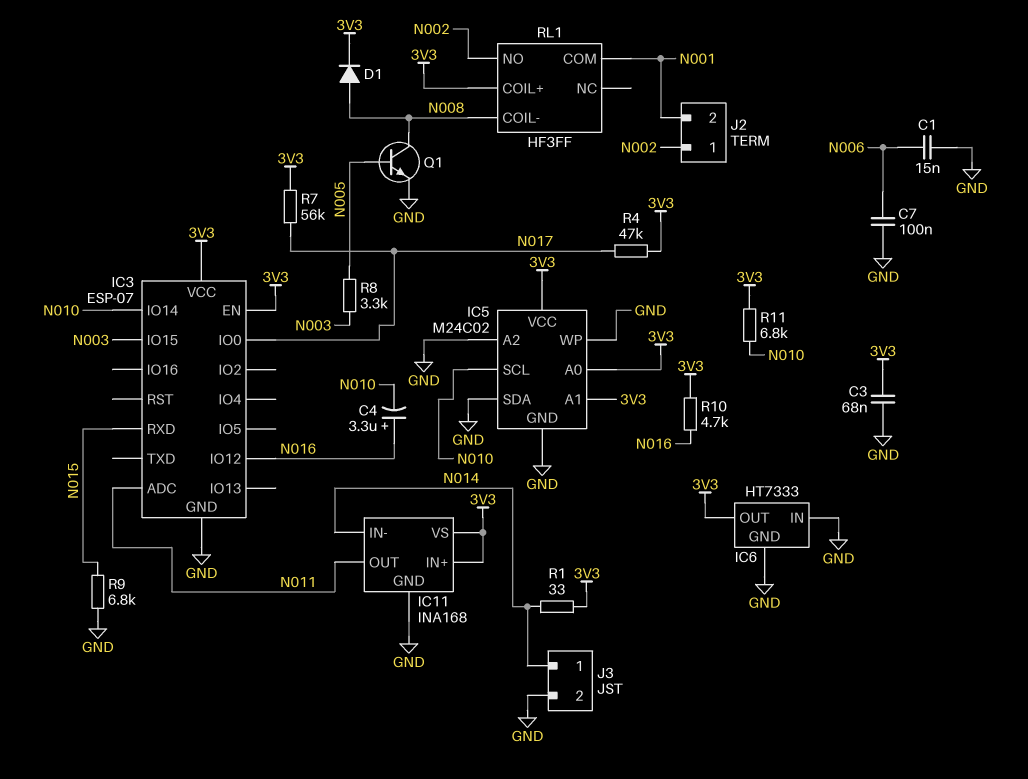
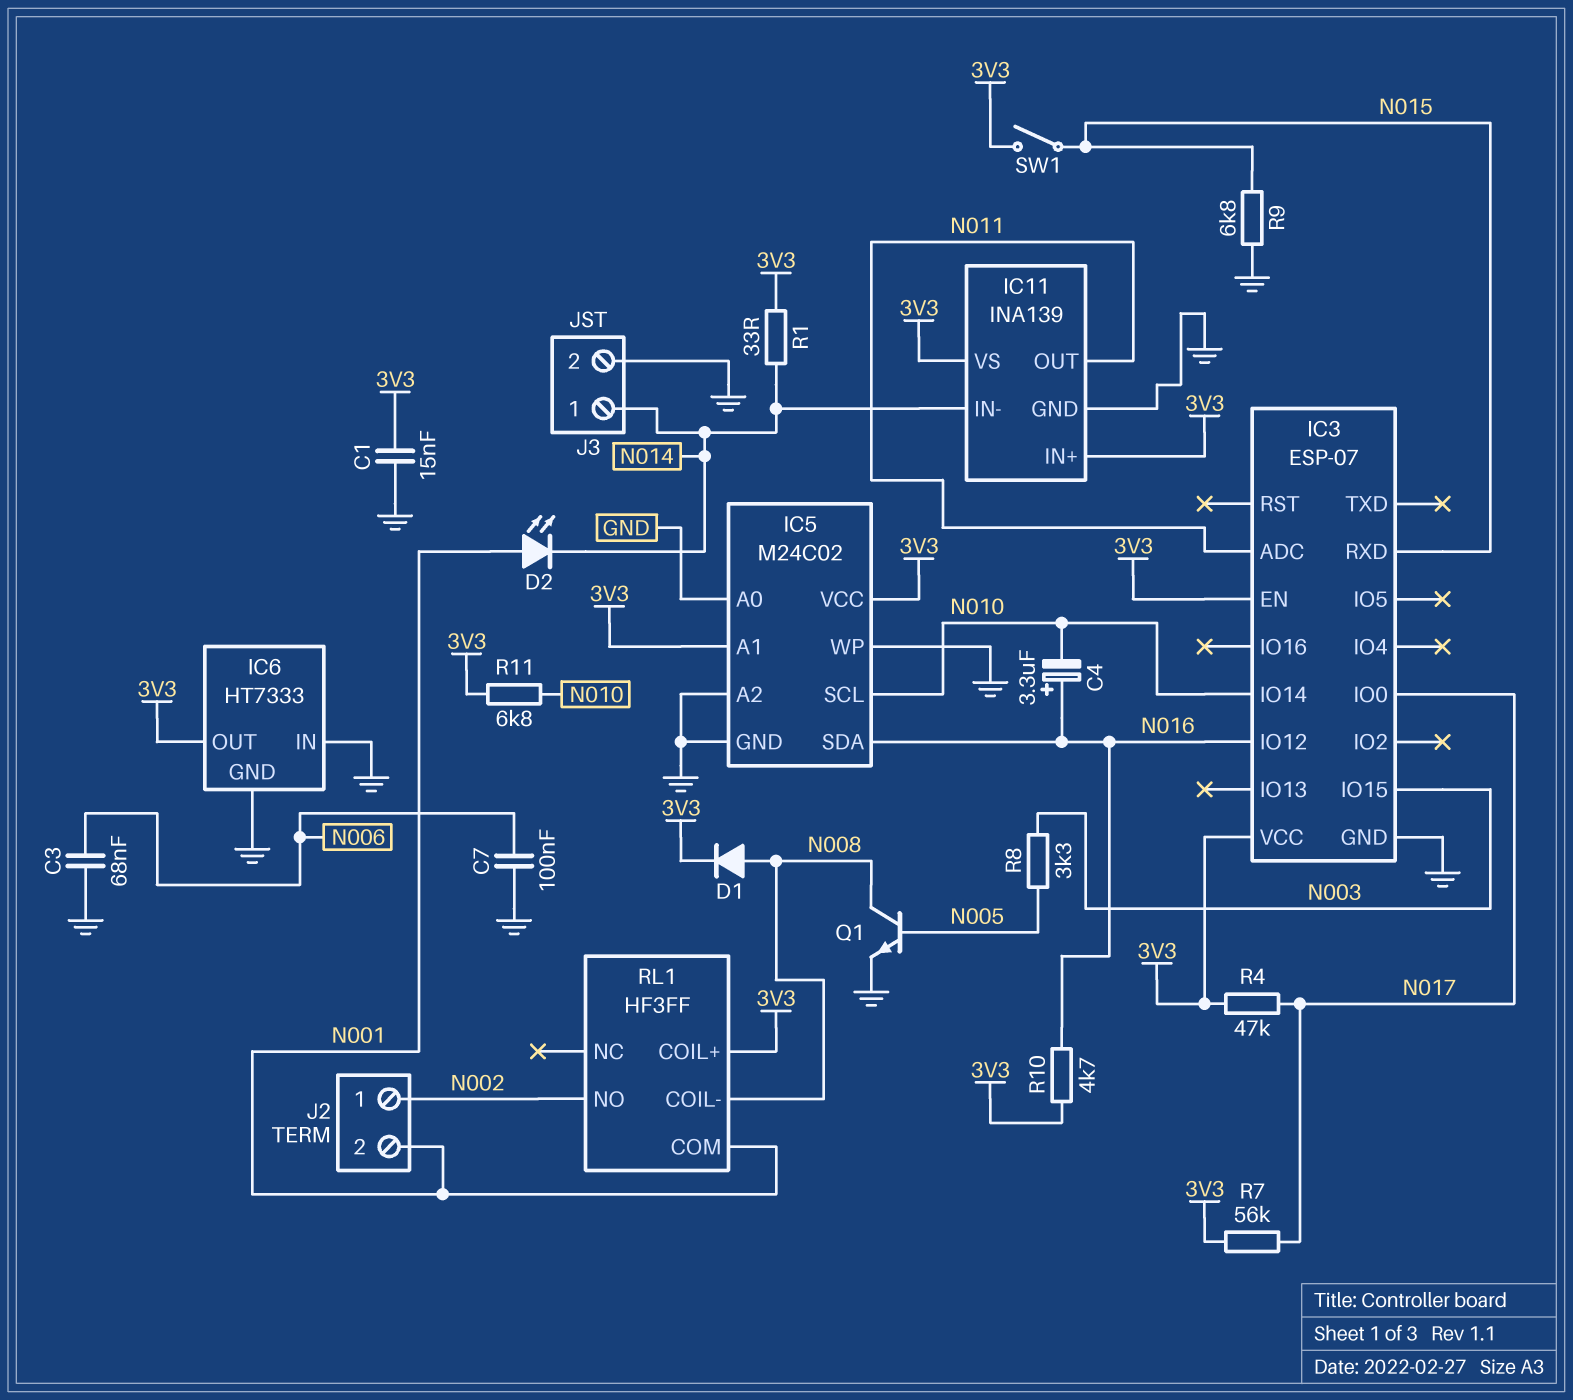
C1: 15nF (GND, N006) -> 15nF (3V3, GND)
C3: 68nF (3V3, GND) -> 68nF (GND, N006)
D2: none -> LED (A N001, K N014)
IC5 pin A0: 3V3 -> GND
IC5 pin SDA: GND -> N016
IC11: INA168 -> INA139
SW1: none -> switch (3V3, N015)

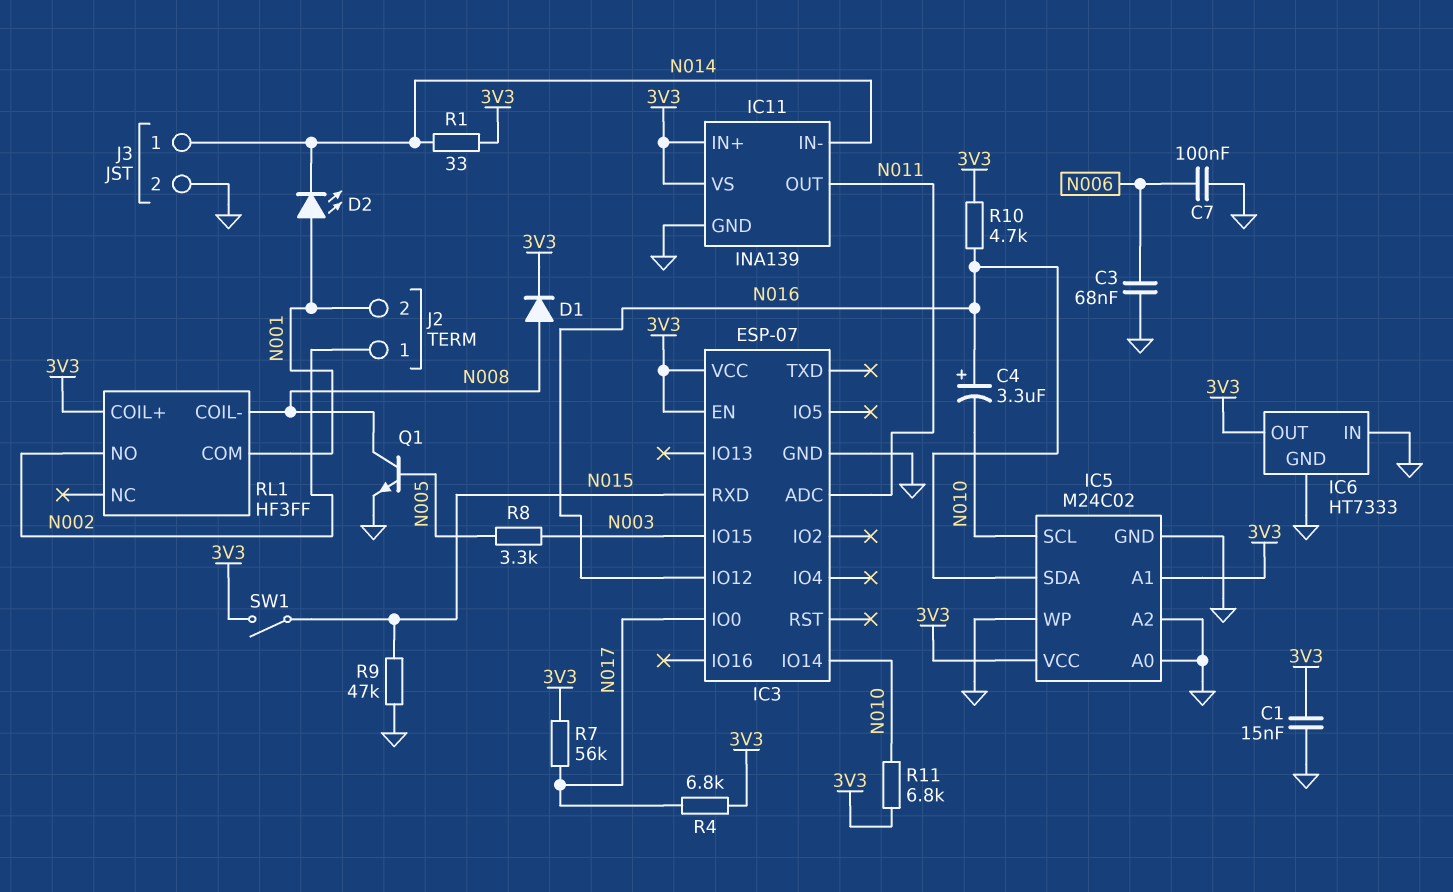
R4: 47k (3V3, N017) -> 6.8k (3V3, N017)
R9: 6.8k (GND, N015) -> 47k (GND, N015)

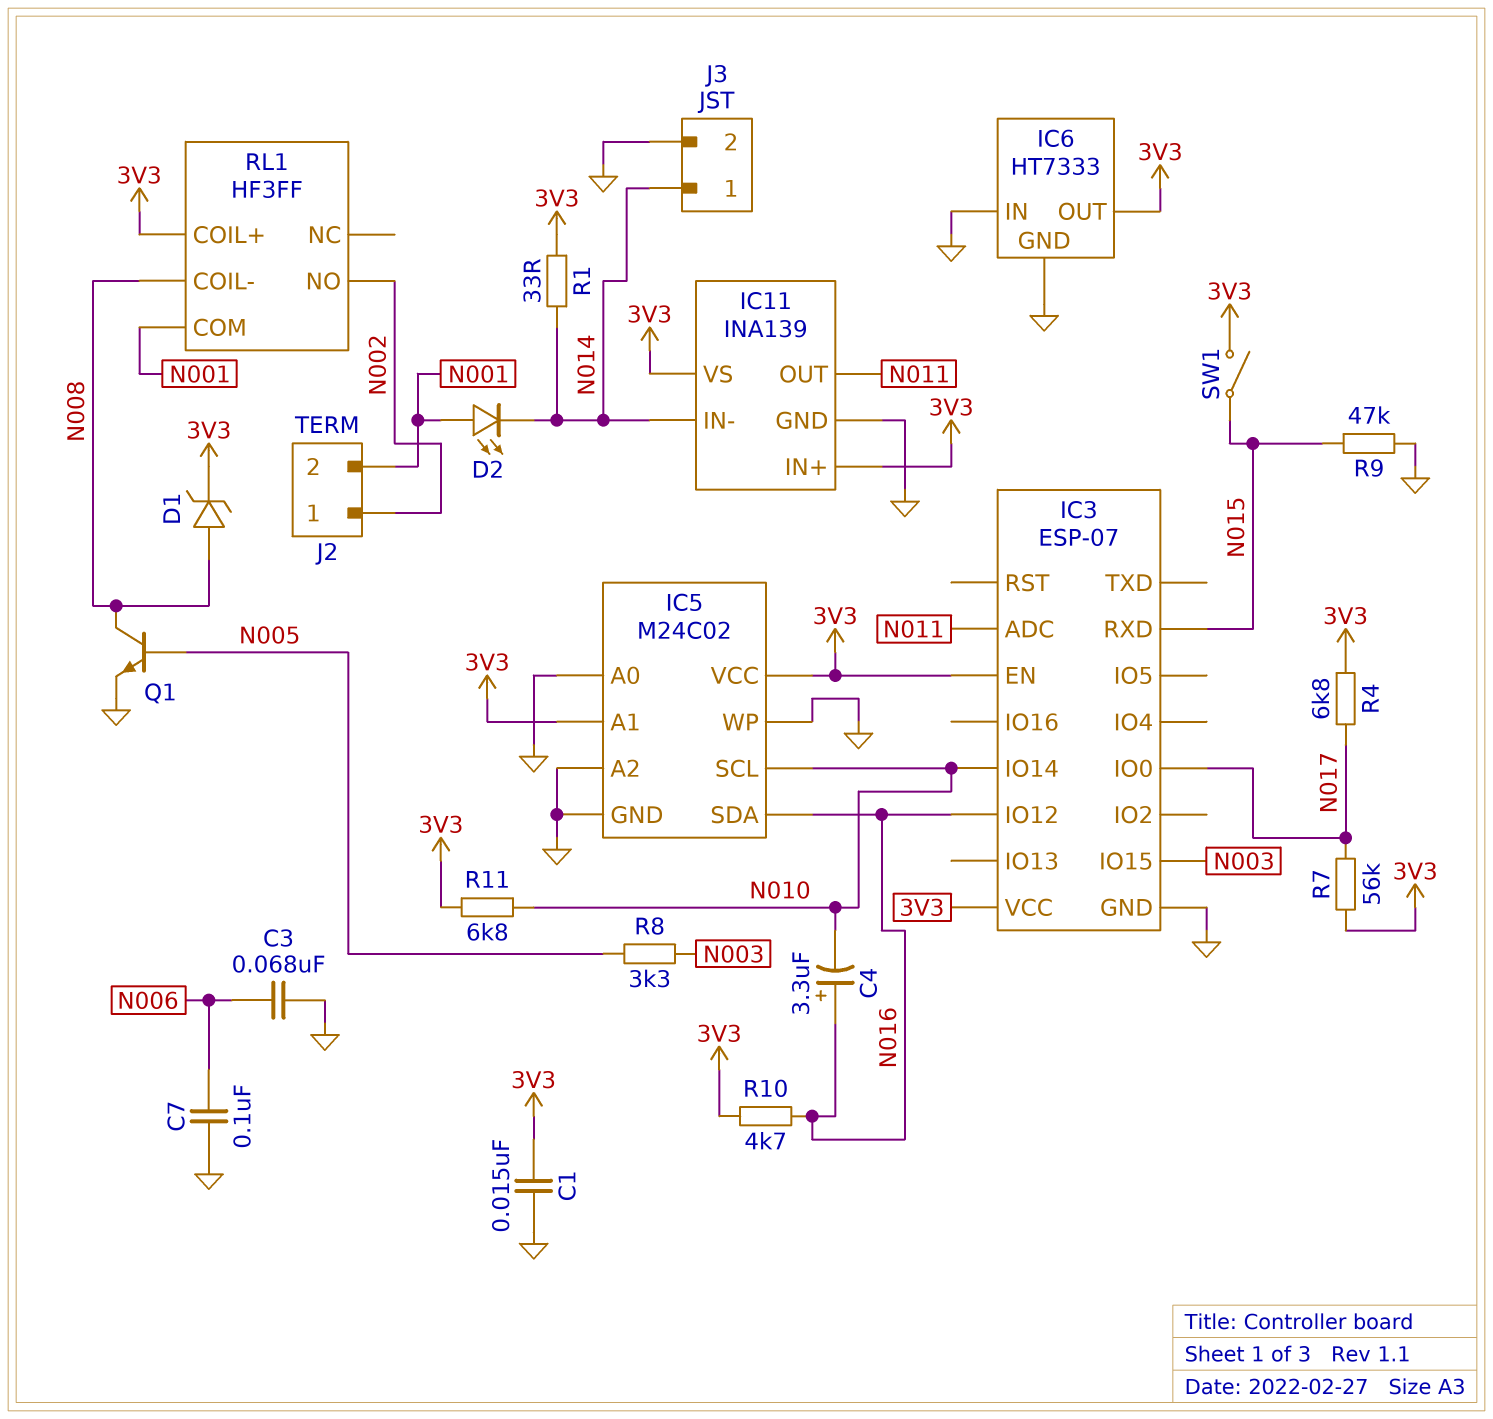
D1: diode (A N008, K 3V3) -> zener (A N008, K 3V3)

